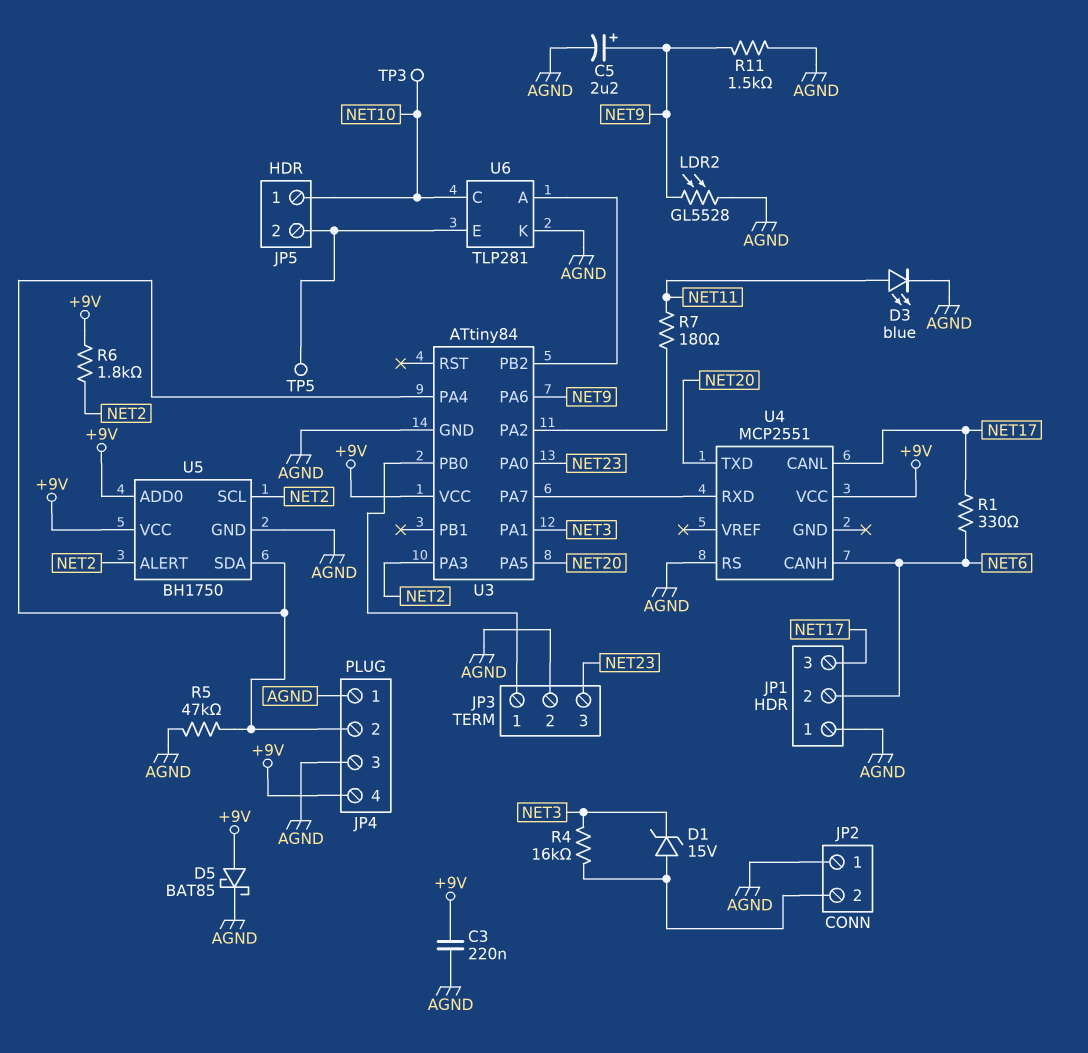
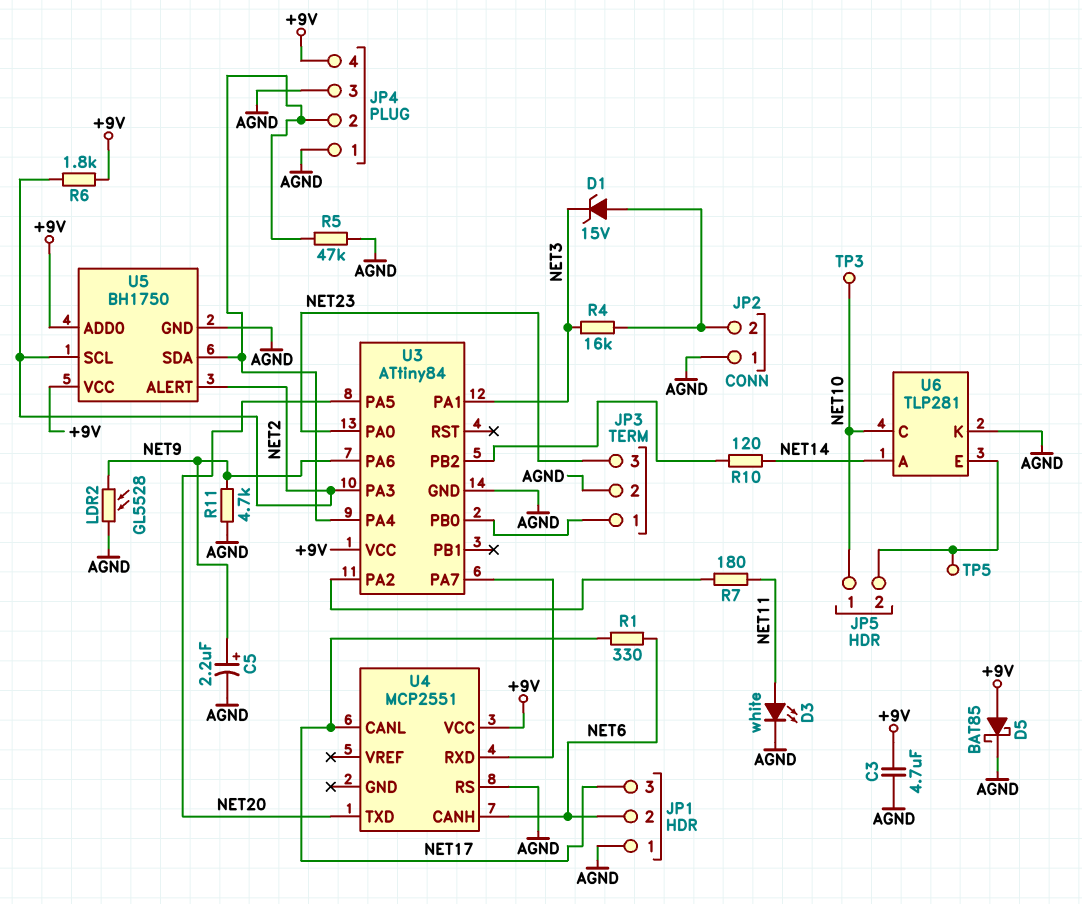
C3: 220nF (+9V, AGND) -> 4.7uF (+9V, AGND)
D3: LED blue (A NET11, K AGND) -> LED white (A NET11, K AGND)
R10: none -> 120 (NET14, U3/PB2)
R11: 1.5k (AGND, NET9) -> 4.7k (AGND, NET9)
U6 pin A: U3/PB2 -> NET14

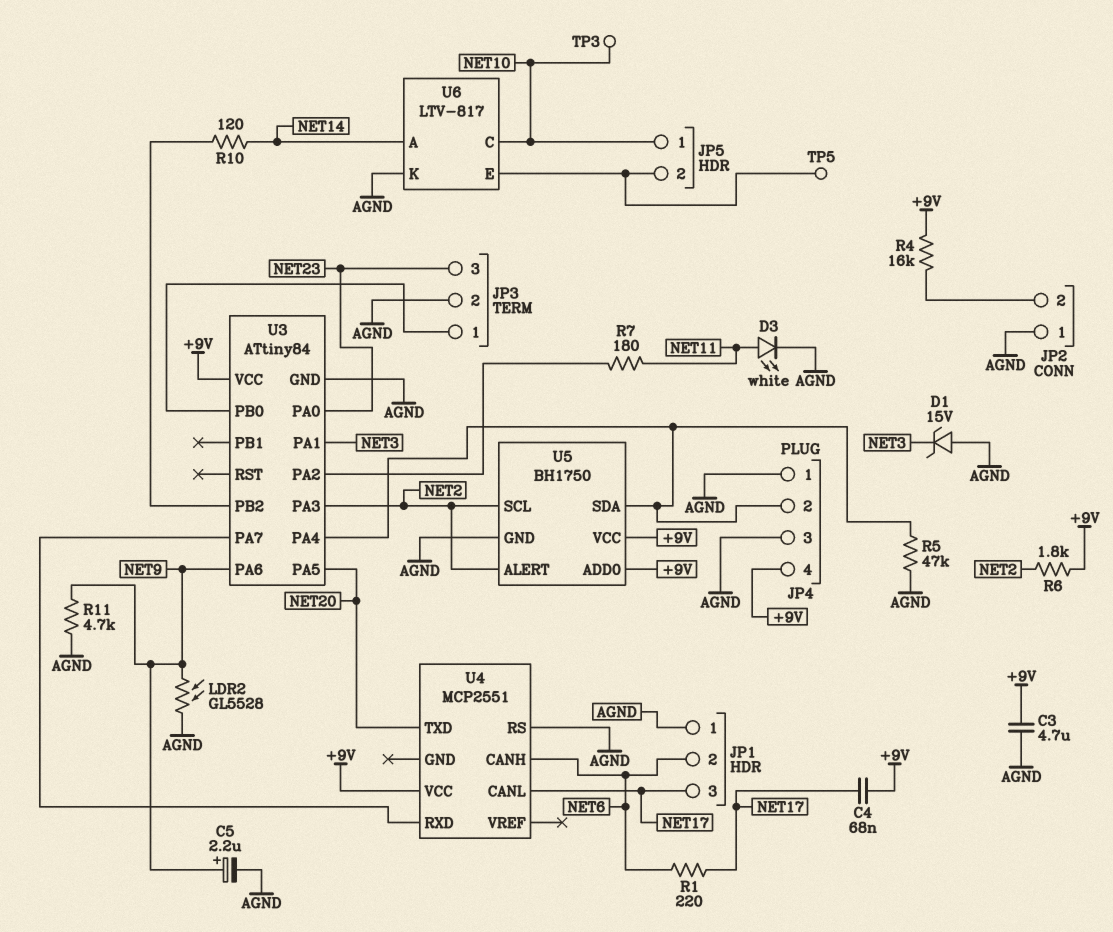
C4: none -> 68nF (+9V, NET17)
D1: zener 15V (A JP2/2, K NET3) -> zener 15V (A AGND, K NET3)
D5: schottky BAT85 (A +9V, K AGND) -> none
R1: 330 (NET6, NET17) -> 220 (NET6, NET17)
R4: 16k (JP2/2, NET3) -> 16k (+9V, JP2/2)
U6: TLP281 -> LTV-817

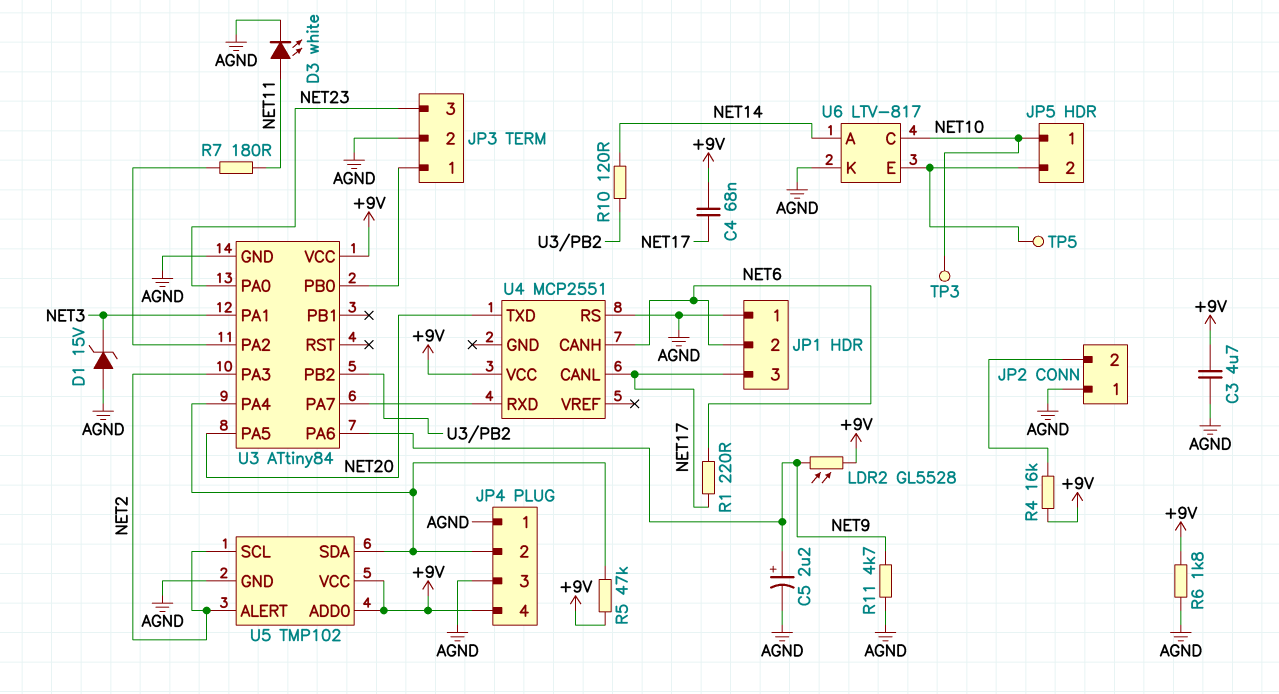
LDR2: GL5528 (AGND, NET9) -> GL5528 (+9V, NET9)
R5: 47k (AGND, JP4/2) -> 47k (+9V, JP4/2)
R6: 1.8k (+9V, NET2) -> 1.8k (+9V, AGND)
U5: BH1750 -> TMP102

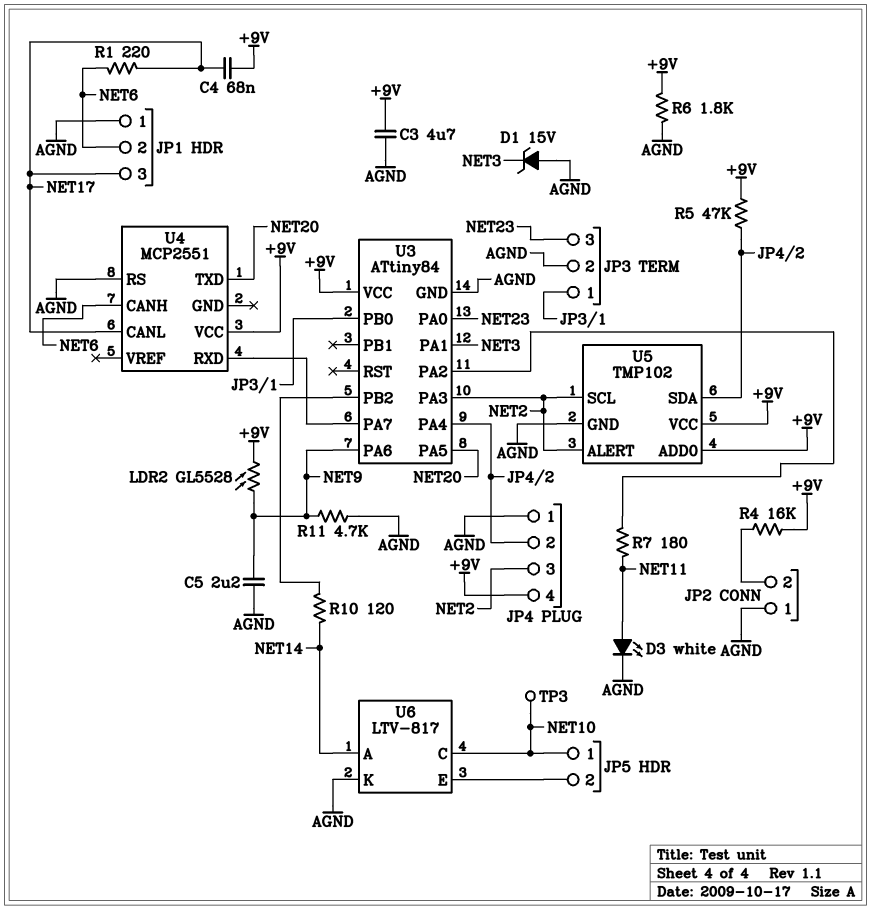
C5: 2.2uF (plus NET9, minus AGND) -> 2.2uF (AGND, NET9)
JP4 pin 3: AGND -> NET2
TP5: test point (JP5/2) -> none

